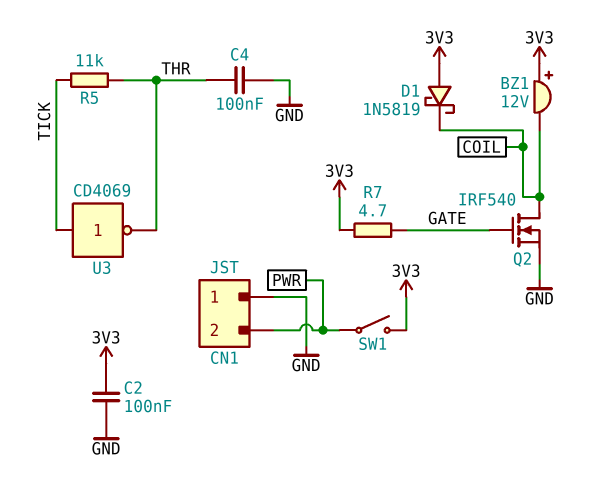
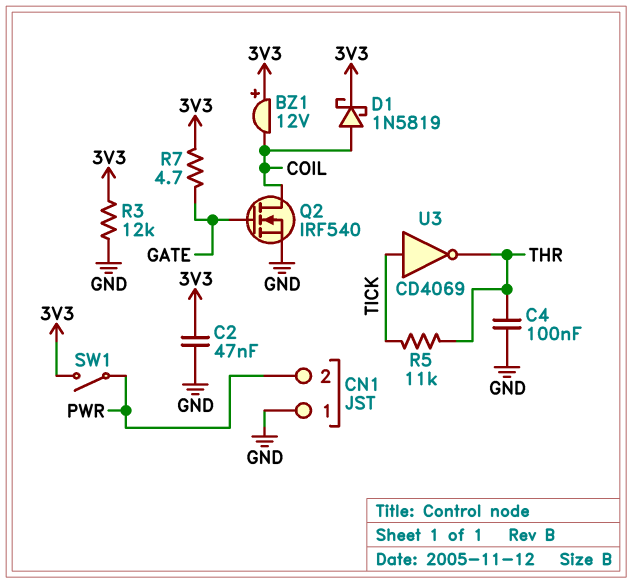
C2: 100nF (3V3, GND) -> 47nF (3V3, GND)
D1: schottky 1N5819 (A 3V3, K COIL) -> schottky 1N5819 (A COIL, K 3V3)
R3: none -> 12k (3V3, GND)

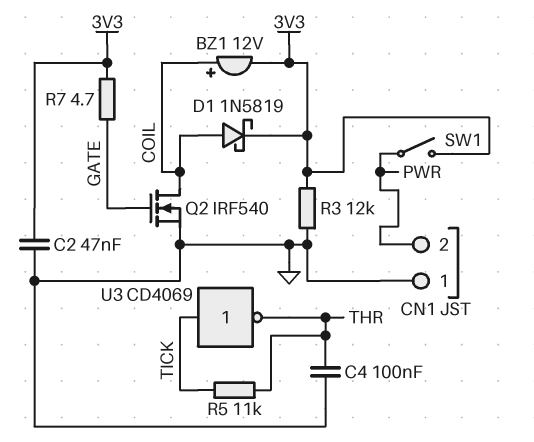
BZ1: buzzer 12V (plus 3V3, minus COIL) -> buzzer 12V (plus COIL, minus 3V3)

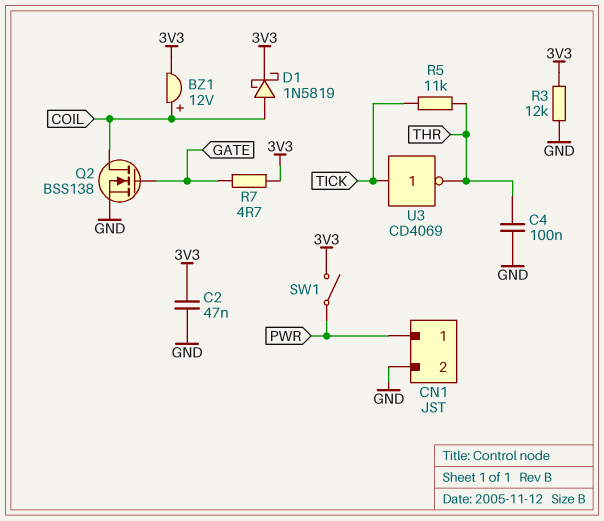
CN1 pin 1: GND -> PWR
CN1 pin 2: PWR -> GND
Q2: NMOS IRF540 (G GATE, D COIL, S GND) -> NMOS BSS138 (G GATE, D COIL, S GND)

